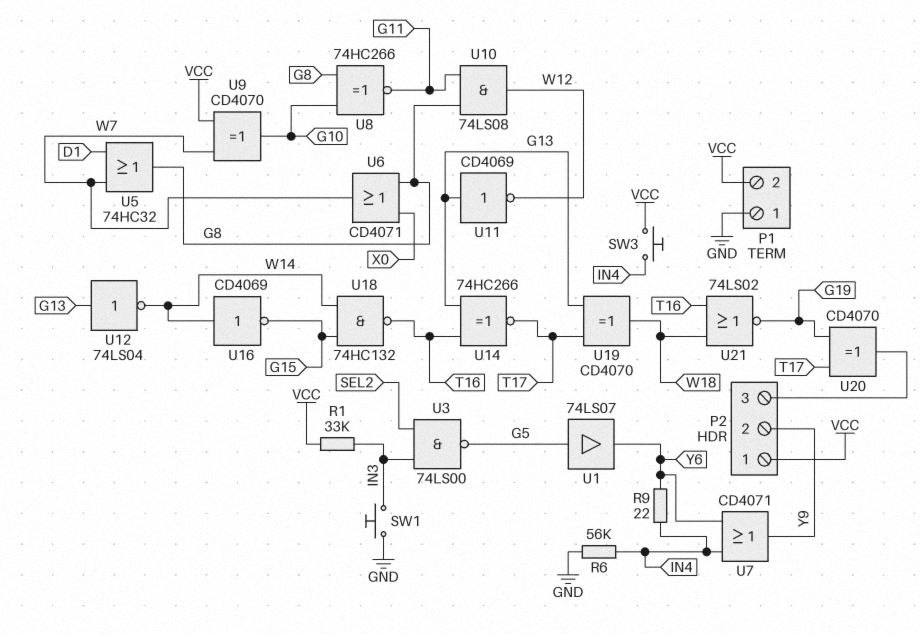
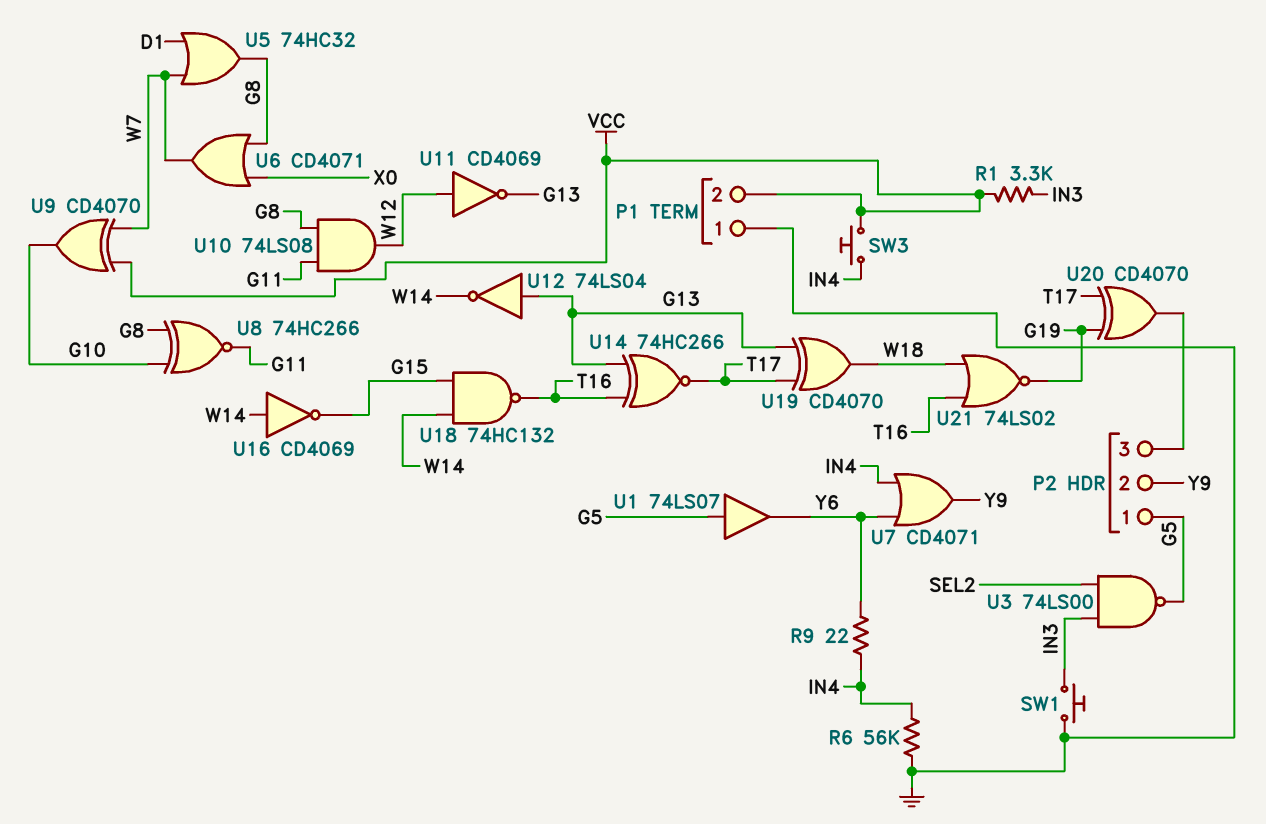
P2 pin 1: VCC -> G5
R1: 33k (IN3, VCC) -> 3.3k (IN3, VCC)
U11: NOT CD4069 (in G13, out W12) -> NOT CD4069 (in W12, out G13)

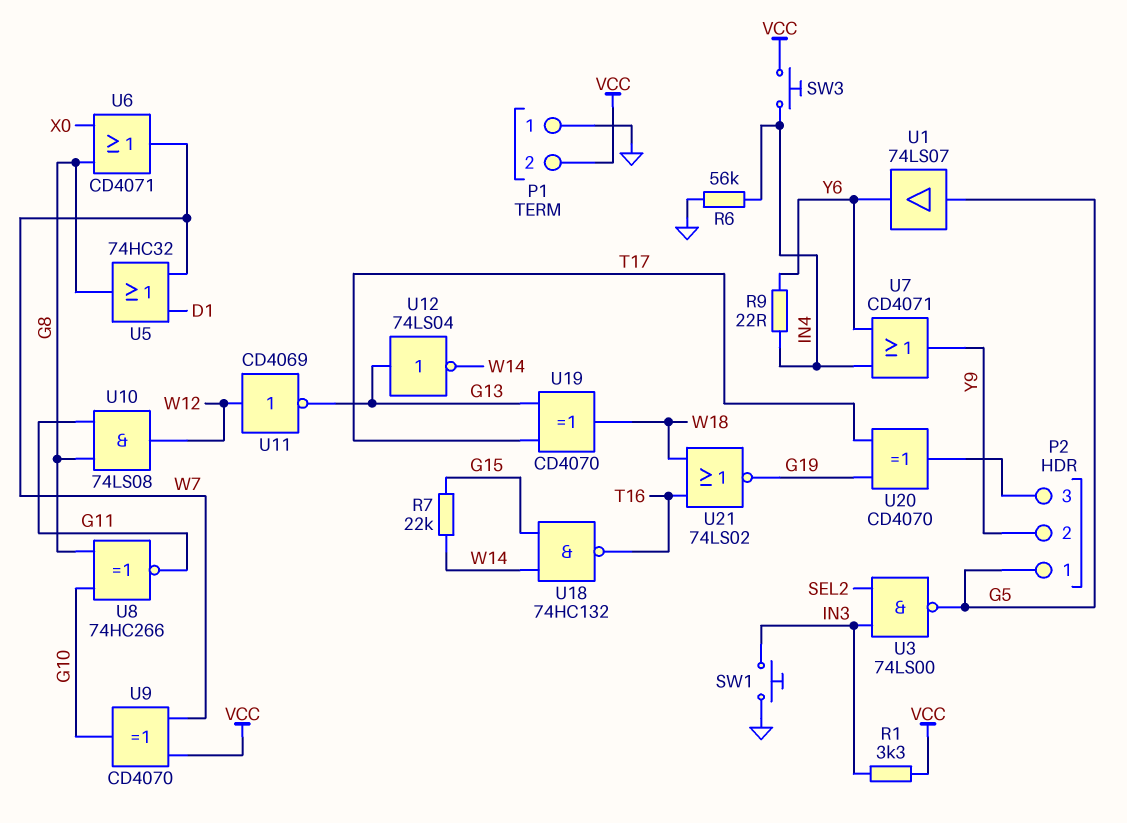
R7: none -> 22k (G15, W14)
U14: XNOR 74HC266 (in G13, in T16, out T17) -> none
U16: NOT CD4069 (in W14, out G15) -> none

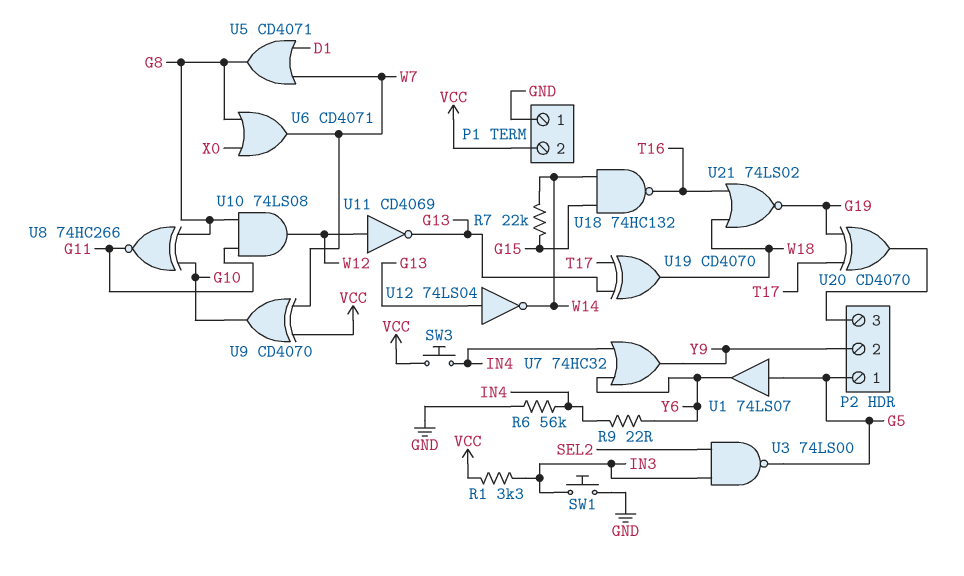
U5: OR 74HC32 (in D1, in W7, out G8) -> OR CD4071 (in D1, in W7, out G8)
U7: OR CD4071 (in IN4, in Y6, out Y9) -> OR 74HC32 (in IN4, in Y6, out Y9)

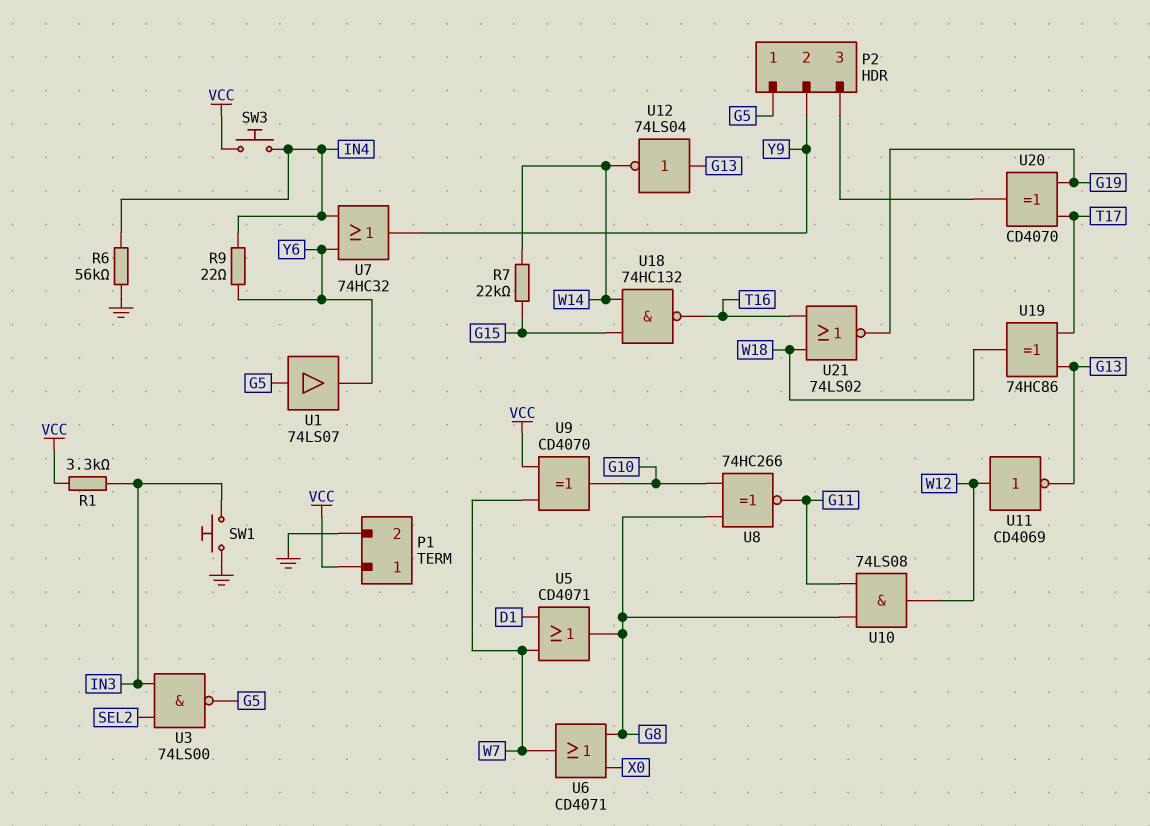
P1 pin 1: GND -> VCC
P1 pin 2: VCC -> GND
U19: XOR CD4070 (in G13, in T17, out W18) -> XOR 74HC86 (in G13, in T17, out W18)

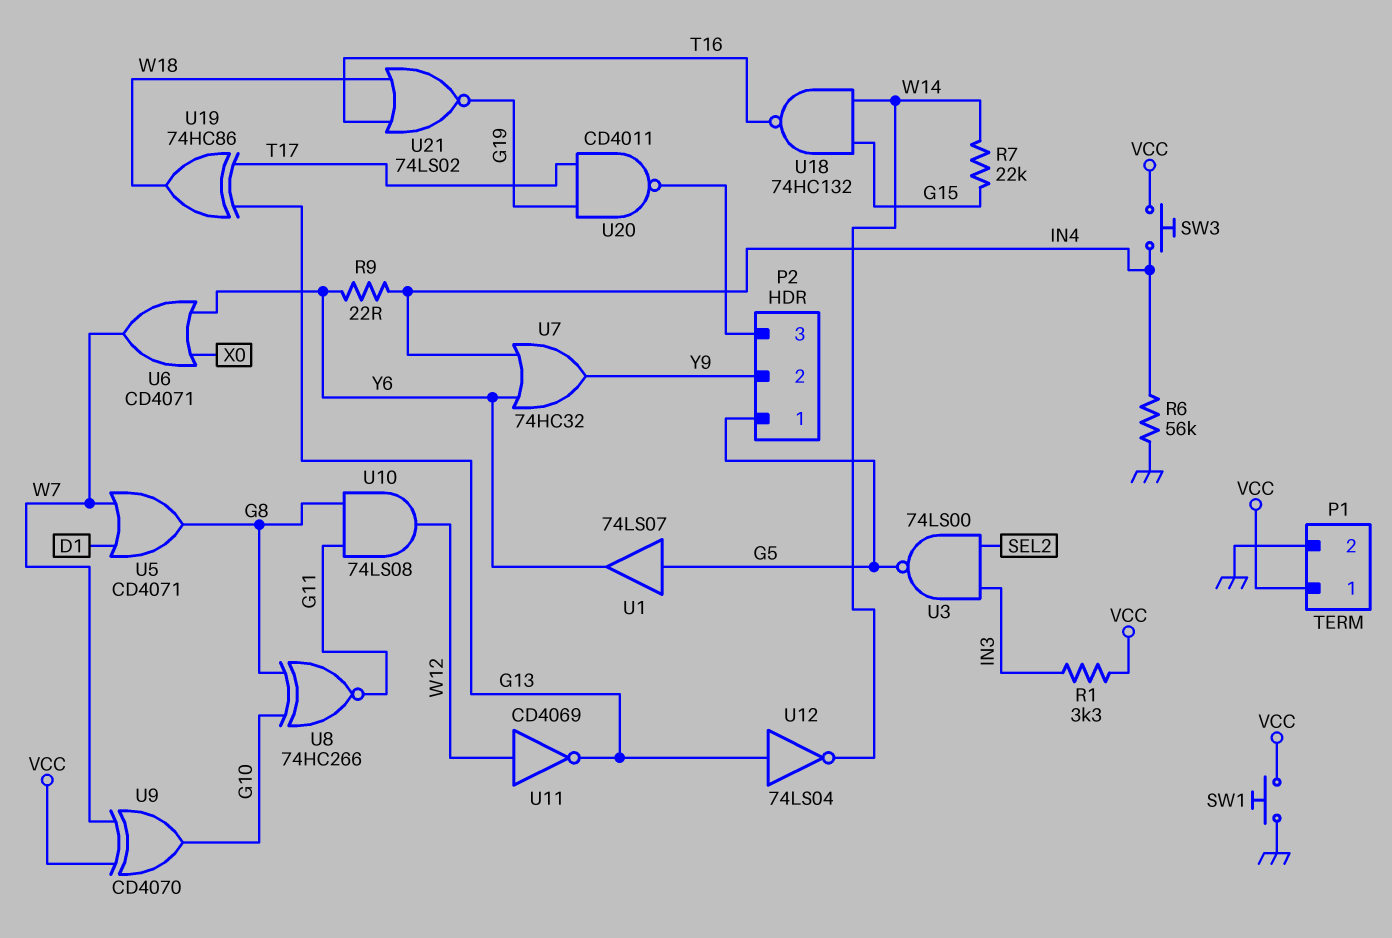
SW1: button (GND, IN3) -> button (GND, VCC)
U6: OR CD4071 (in G8, in X0, out W7) -> OR CD4071 (in X0, in Y6, out W7)
U20: XOR CD4070 (in G19, in T17, out P2/3) -> NAND CD4011 (in G19, in T17, out P2/3)

